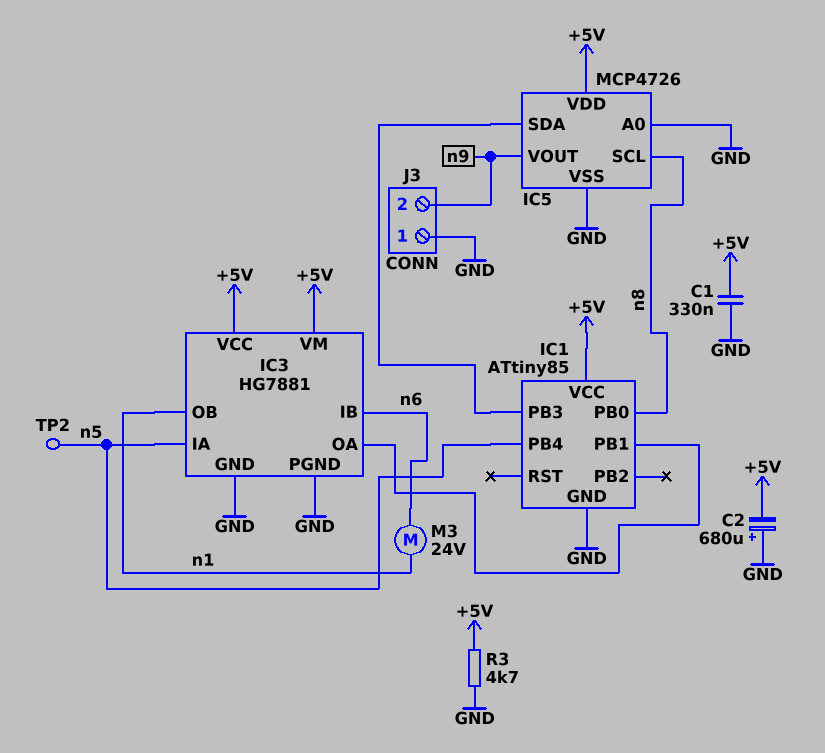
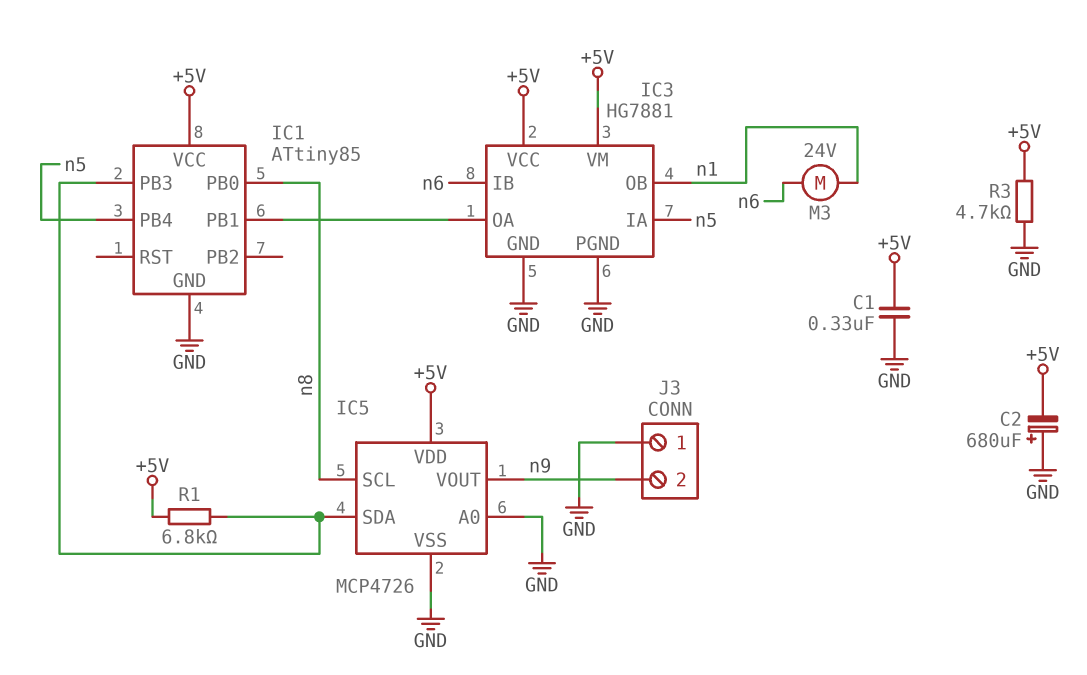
R1: none -> 6.8k (+5V, IC1/PB3)
TP2: test point (n5) -> none

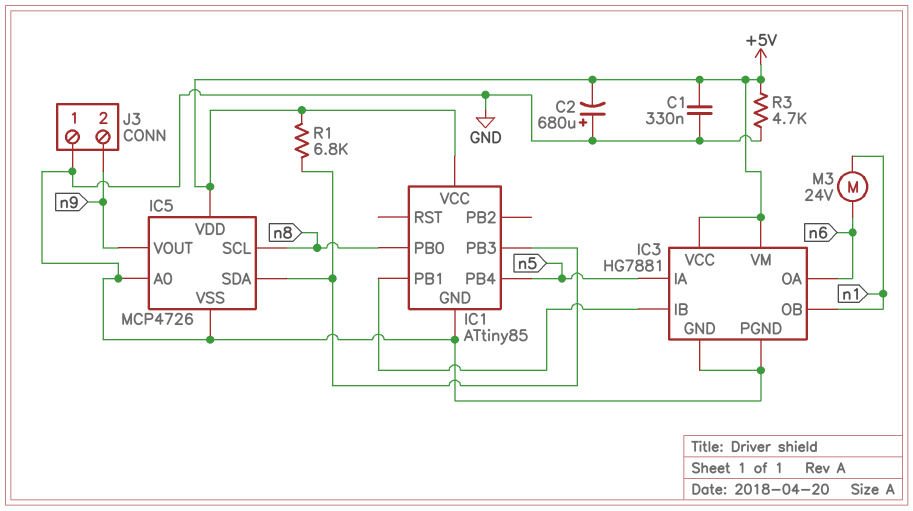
IC3 pin IB: n6 -> IC1/PB1
IC3 pin OA: IC1/PB1 -> n6

